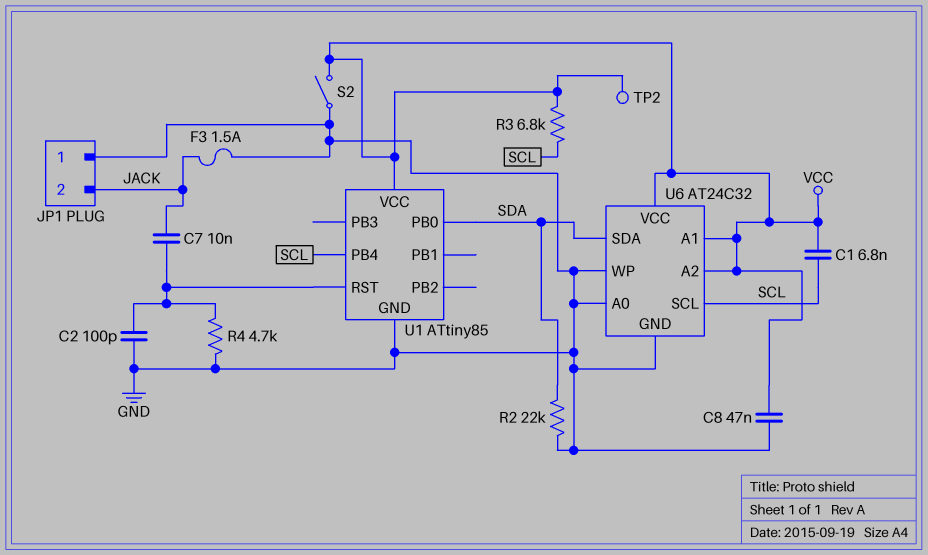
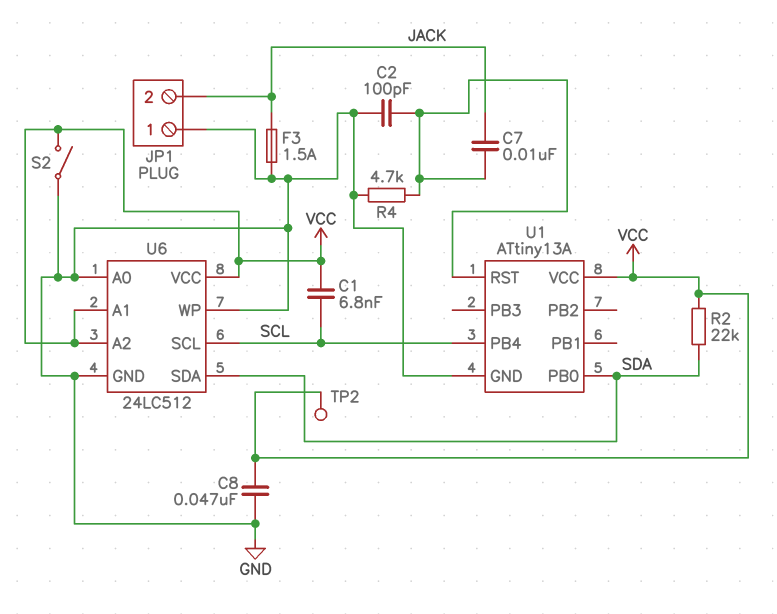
R2: 22k (GND, SDA) -> 22k (SDA, VCC)
R3: 6.8k (SCL, VCC) -> none
U1: ATtiny85 -> ATtiny13A
U6: AT24C32 -> 24LC512

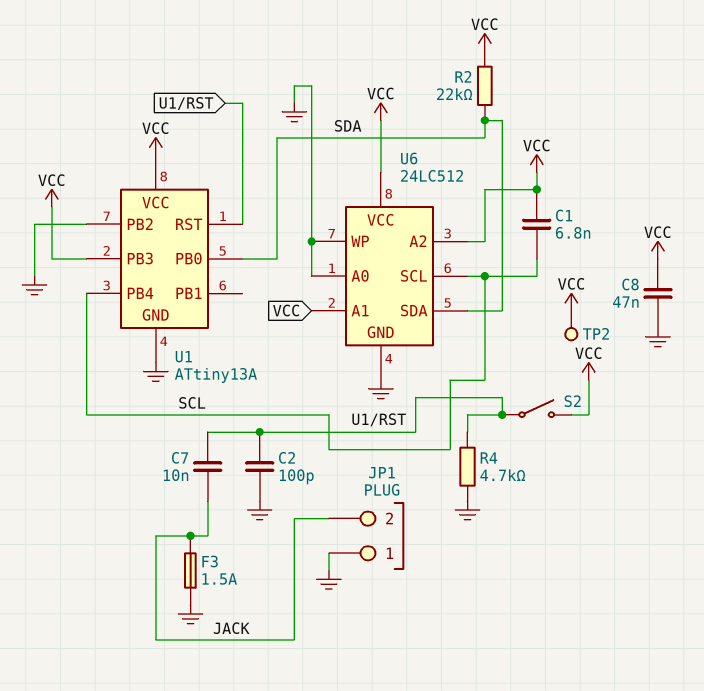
S2: switch (GND, VCC) -> switch (U1/RST, VCC)
U1 pin PB2: none -> GND
U1 pin PB3: none -> VCC

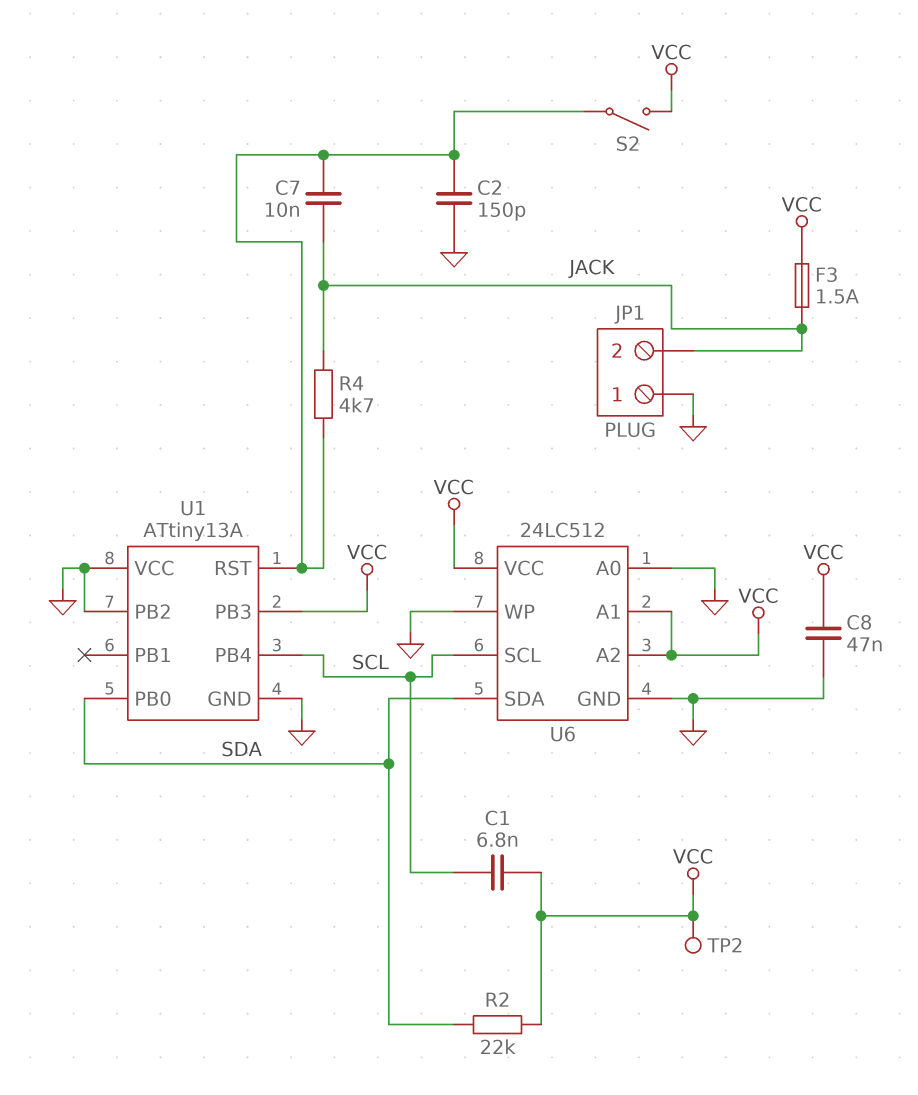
C2: 100pF (GND, U1/RST) -> 150pF (GND, U1/RST)
F3: 1.5A (GND, JACK) -> 1.5A (JACK, VCC)
R4: 4.7k (GND, U1/RST) -> 4.7k (JACK, U1/RST)
U1 pin VCC: VCC -> GND

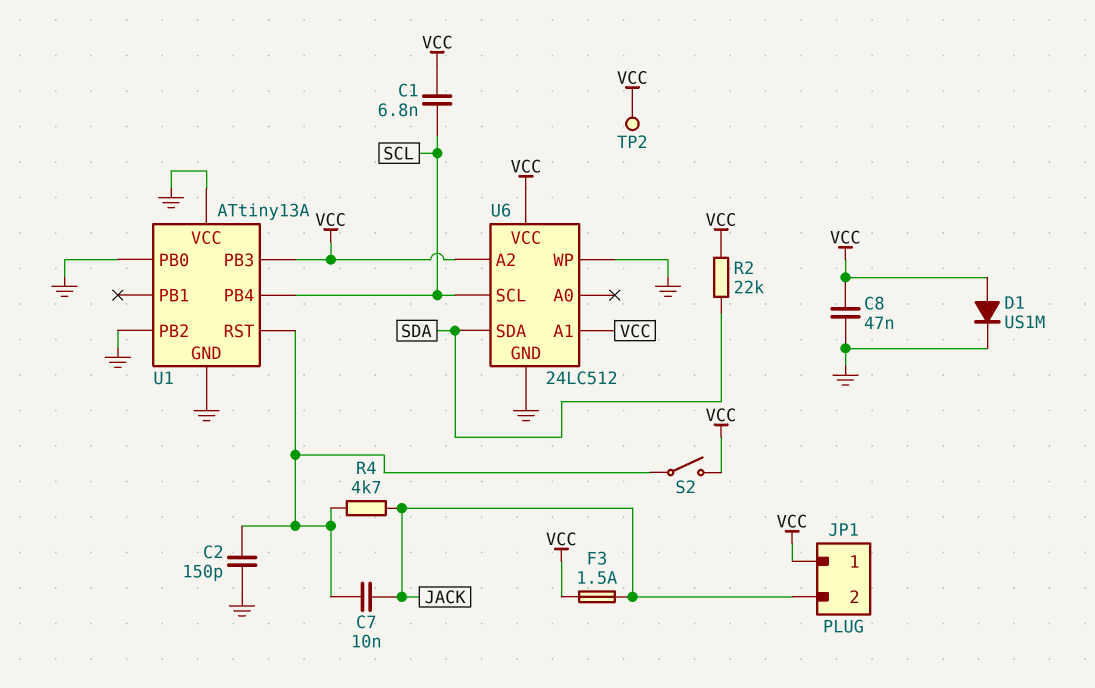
D1: none -> diode US1M (A VCC, K GND)
JP1 pin 1: GND -> VCC
U1 pin PB0: SDA -> GND
U6 pin A0: GND -> none

